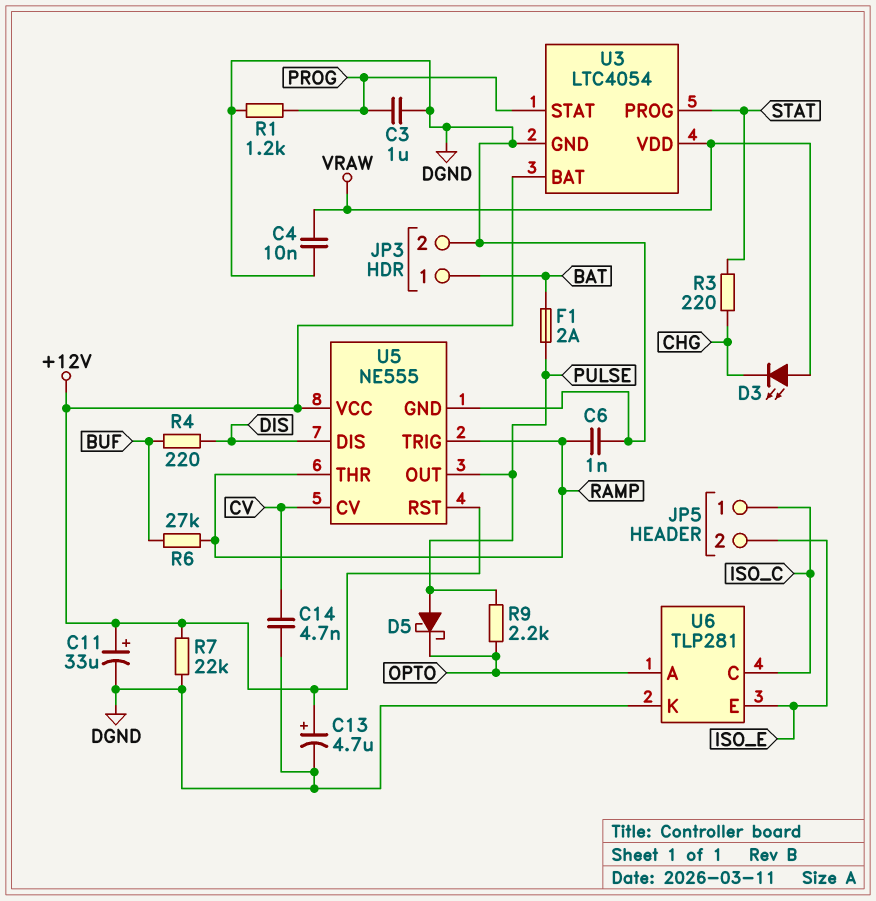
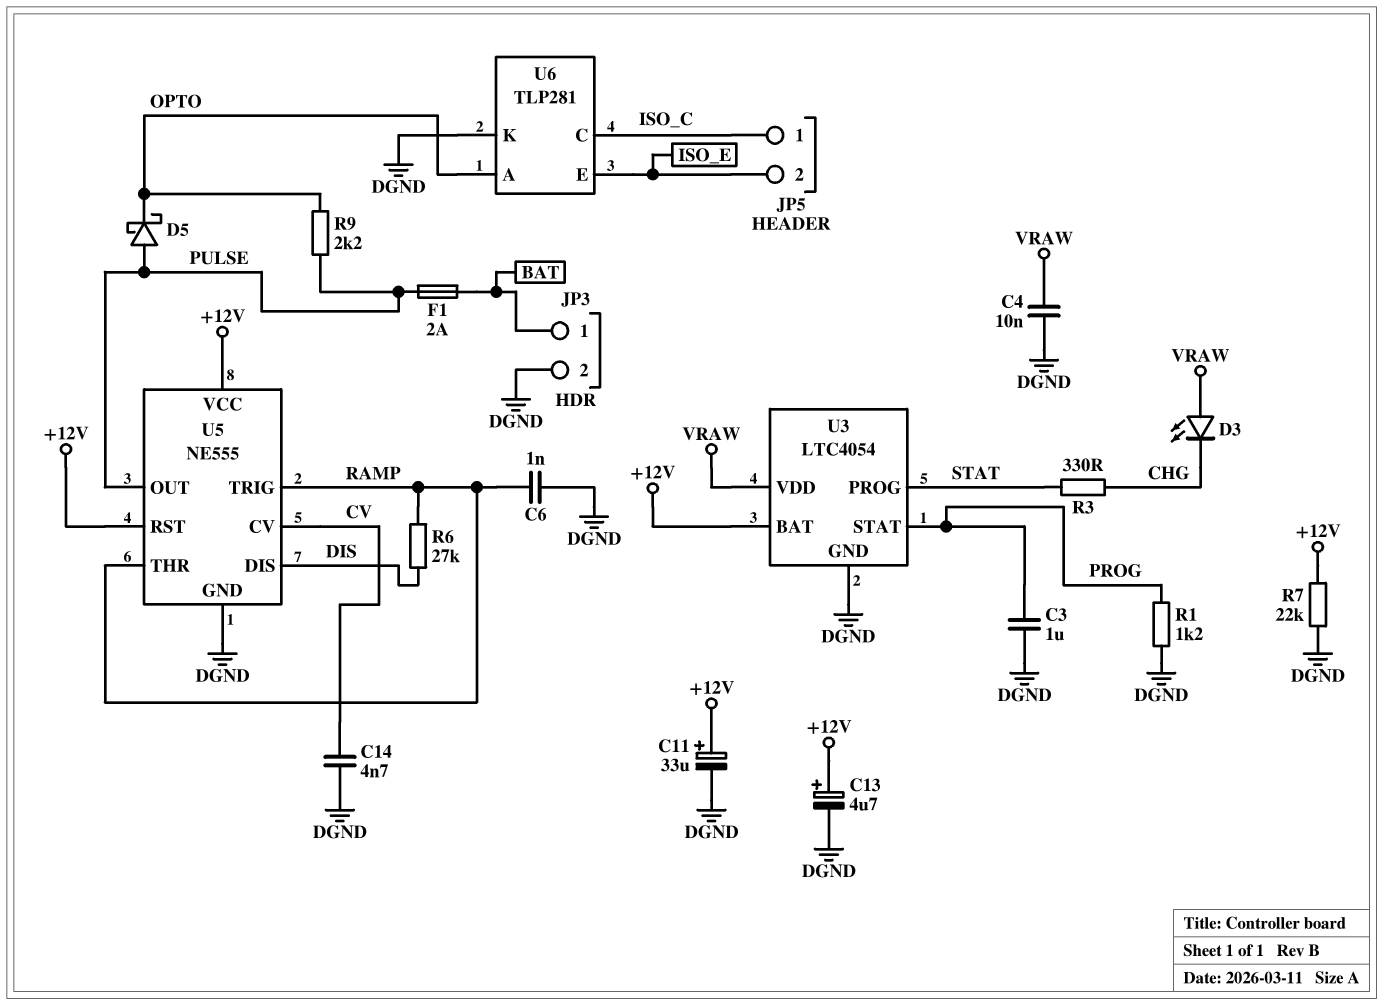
R3: 220 (CHG, STAT) -> 330 (CHG, STAT)
R4: 220 (BUF, DIS) -> none
R6: 27k (BUF, RAMP) -> 27k (DIS, RAMP)

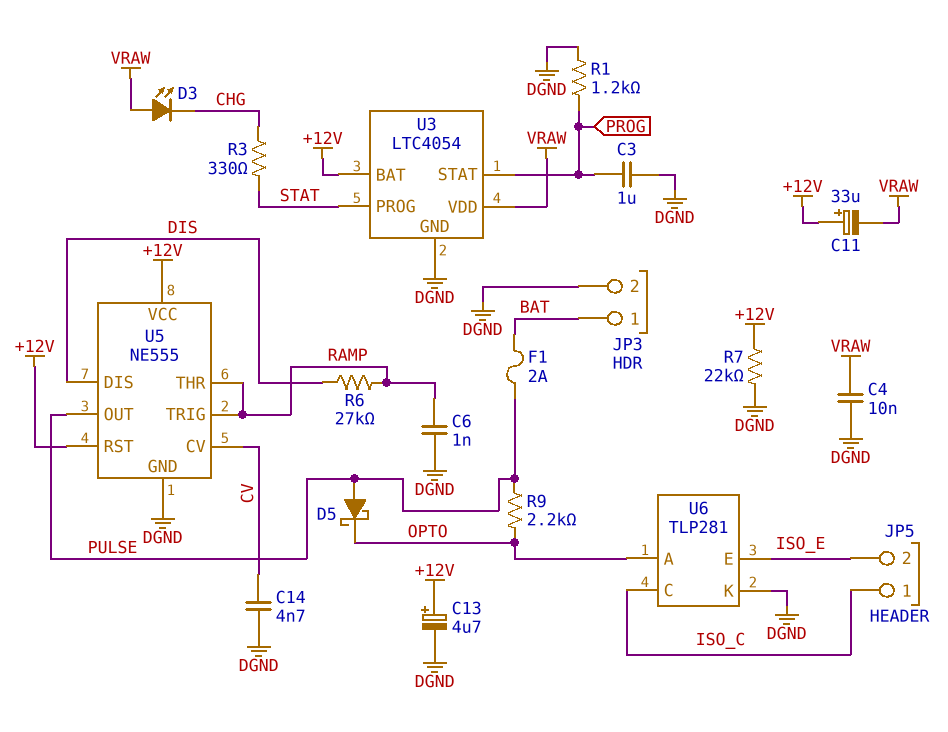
C11: 33uF (plus +12V, minus DGND) -> 33uF (plus +12V, minus VRAW)

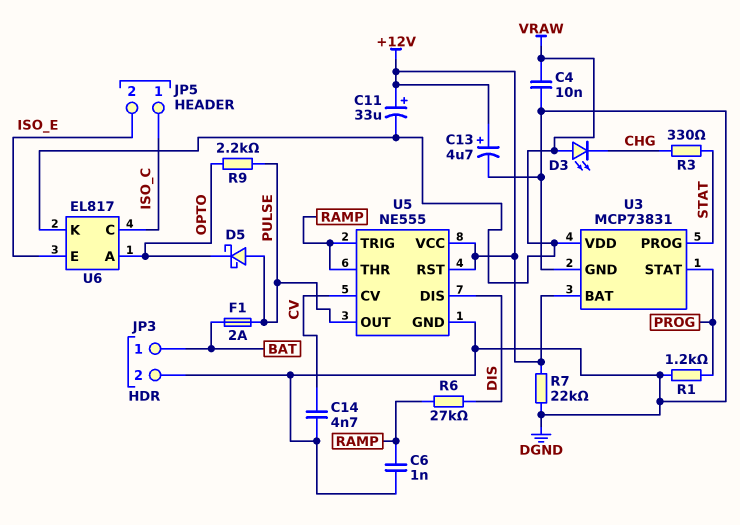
C3: 1uF (DGND, PROG) -> none
U3: LTC4054 -> MCP73831
U6: TLP281 -> EL817
U6 pin K: DGND -> VRAW

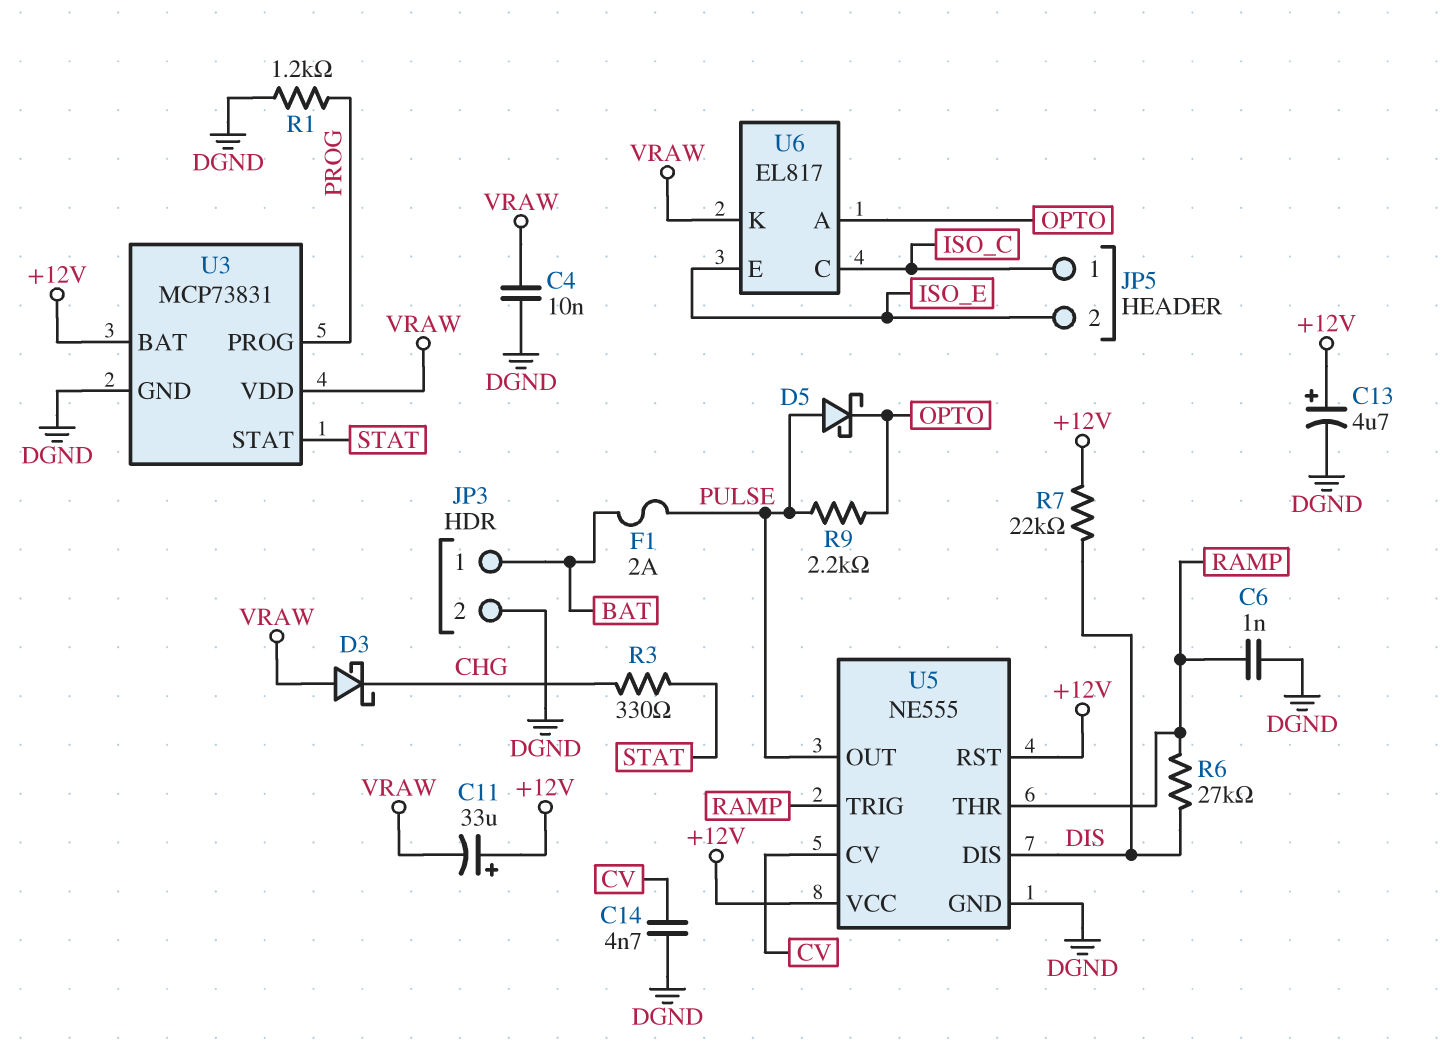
D3: LED (A VRAW, K CHG) -> schottky (A VRAW, K CHG)
R7: 22k (+12V, DGND) -> 22k (+12V, DIS)
U3 pin PROG: STAT -> PROG
U3 pin STAT: PROG -> STAT

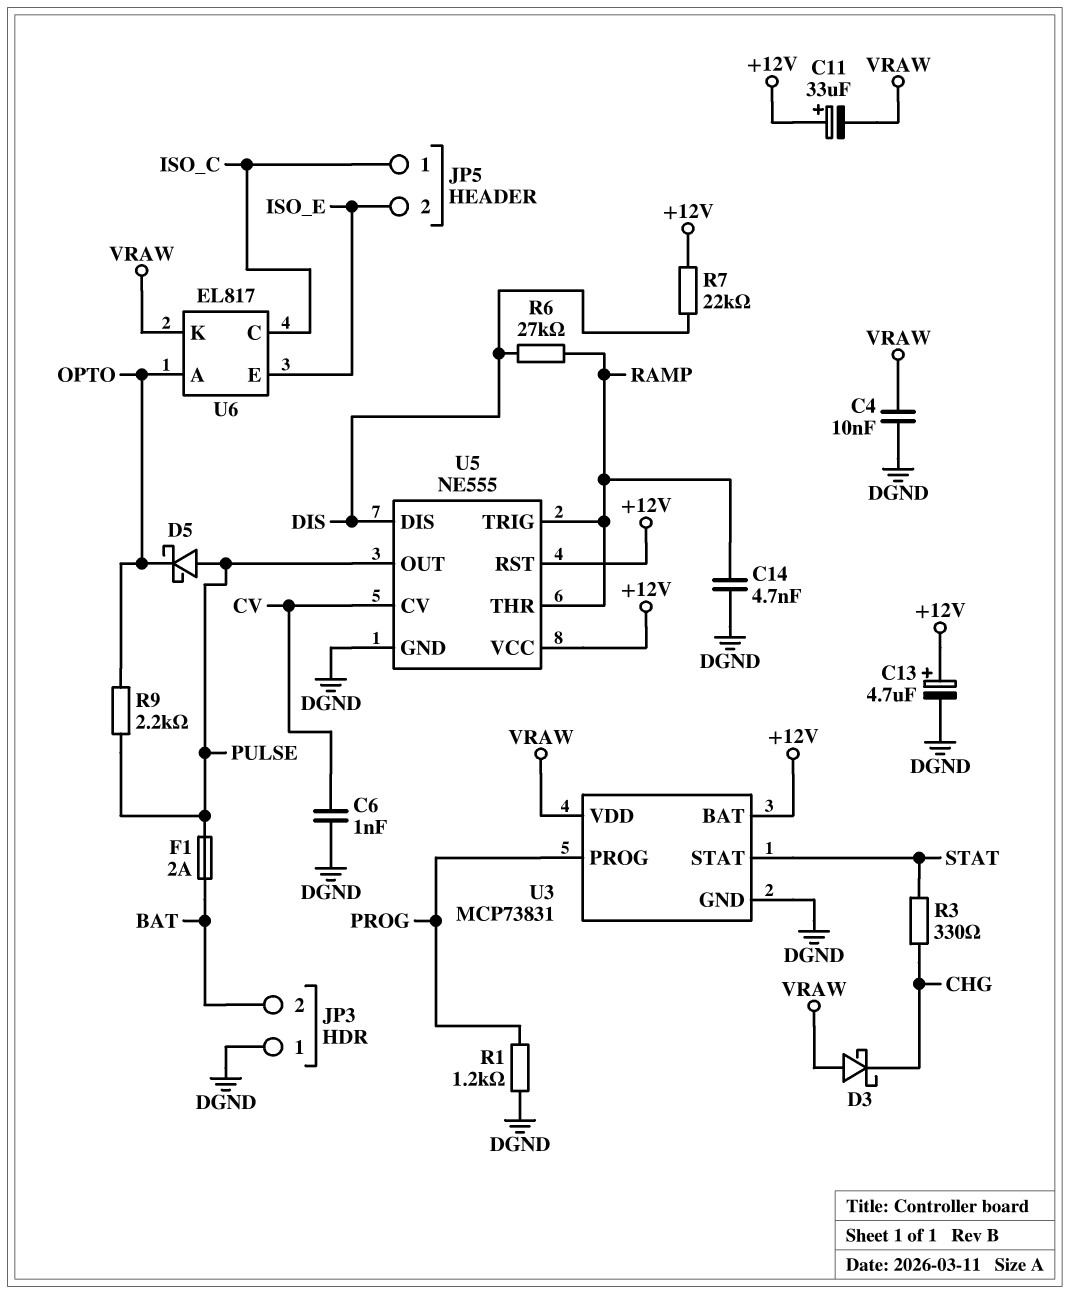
C6: 1nF (DGND, RAMP) -> 1nF (CV, DGND)
C14: 4.7nF (CV, DGND) -> 4.7nF (DGND, RAMP)
JP3 pin 1: BAT -> DGND
JP3 pin 2: DGND -> BAT

